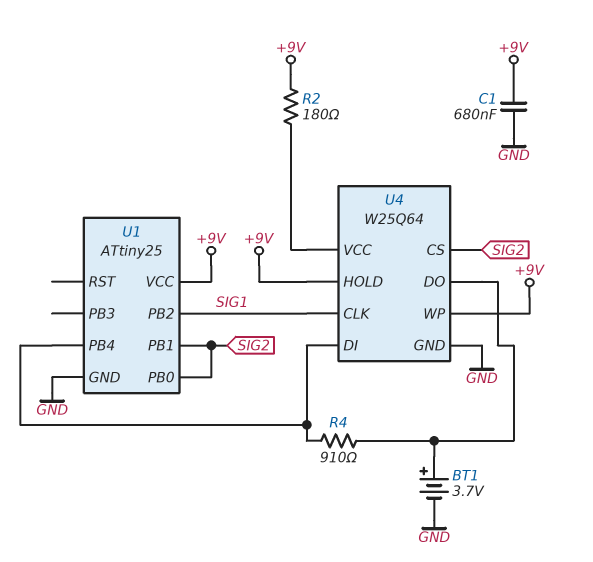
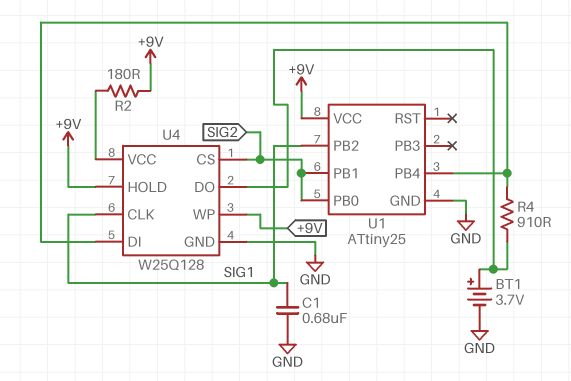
C1: 680nF (+9V, GND) -> 680nF (GND, SIG1)
U4: W25Q64 -> W25Q128

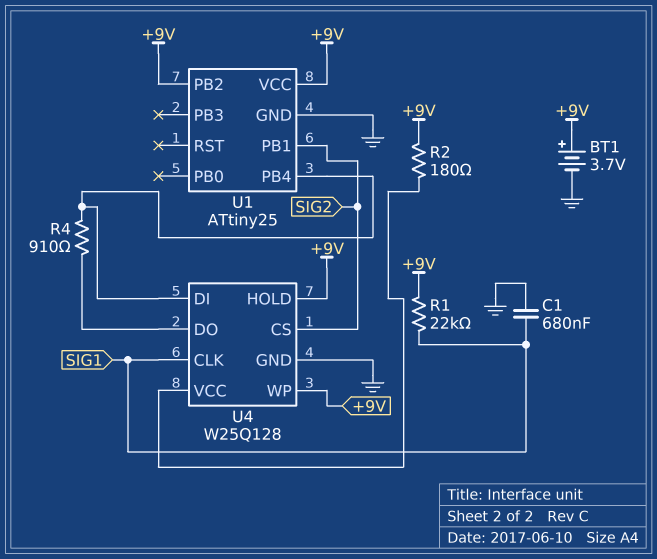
BT1: 3.7V (plus U4/DO, minus GND) -> 3.7V (plus +9V, minus GND)
R1: none -> 22k (+9V, SIG1)
U1 pin PB0: SIG2 -> none
U1 pin PB2: SIG1 -> +9V

